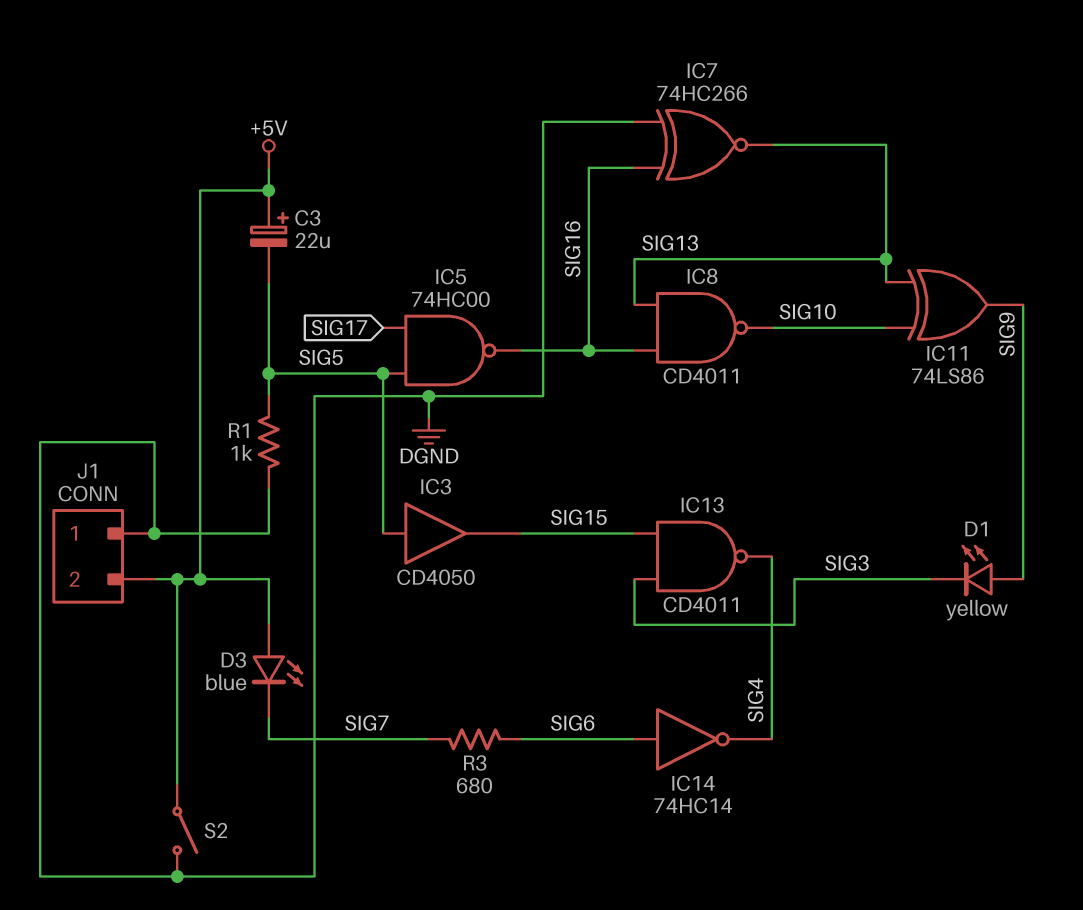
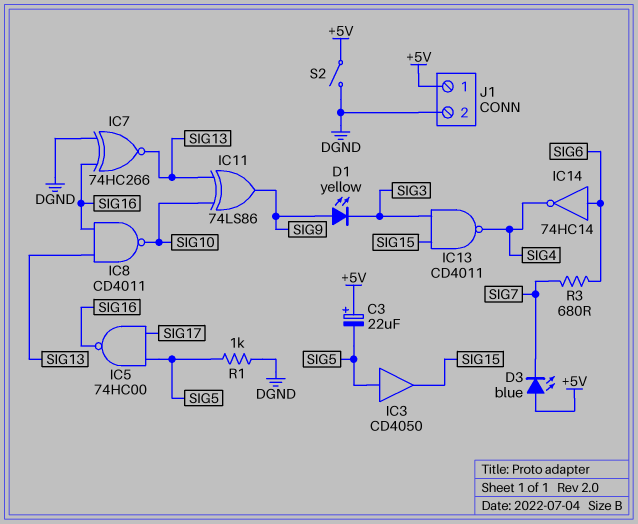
J1 pin 1: DGND -> +5V
J1 pin 2: +5V -> DGND

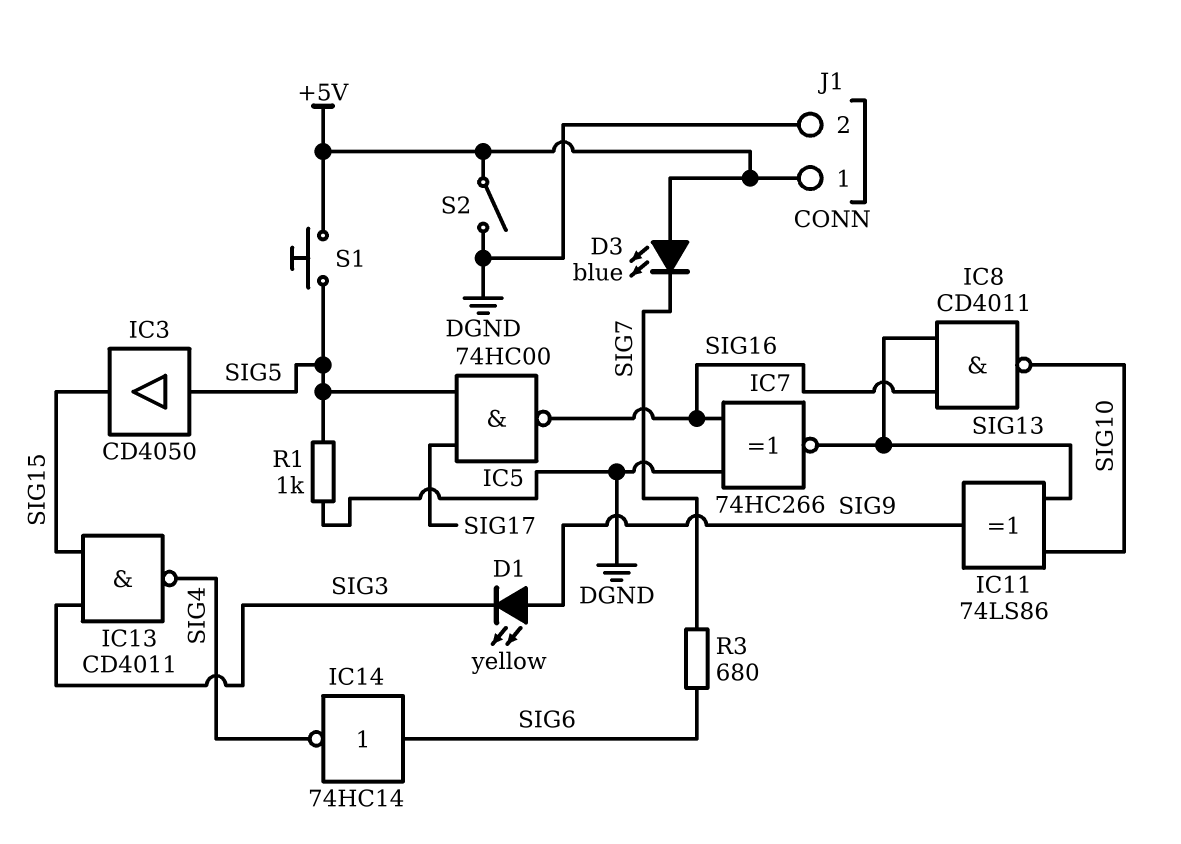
C3: 22uF (plus +5V, minus SIG5) -> none
S1: none -> button (+5V, SIG5)

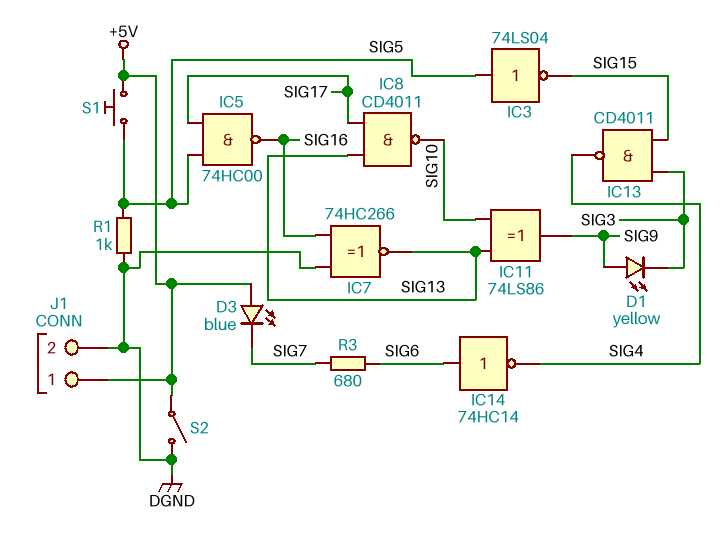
IC3: buffer CD4050 (in SIG5, out SIG15) -> NOT 74LS04 (in SIG5, out SIG15)
IC8: NAND CD4011 (in SIG13, in SIG16, out SIG10) -> NAND CD4011 (in SIG13, in SIG17, out SIG10)

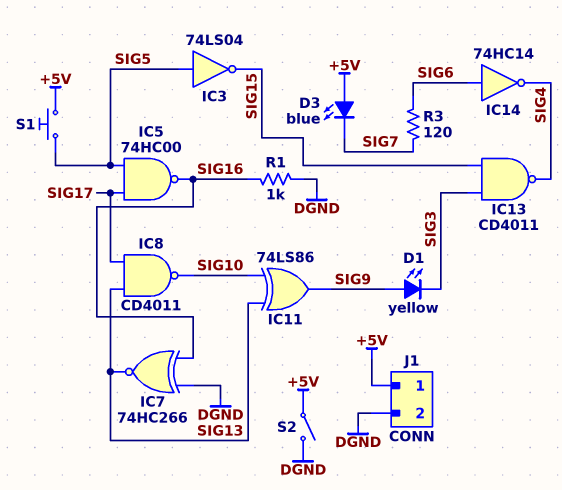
R1: 1k (DGND, SIG5) -> 1k (DGND, SIG16)
R3: 680 (SIG6, SIG7) -> 120 (SIG6, SIG7)

